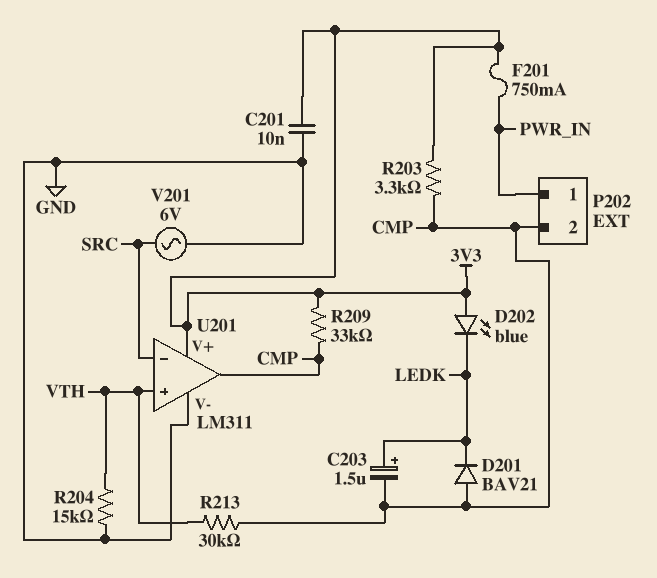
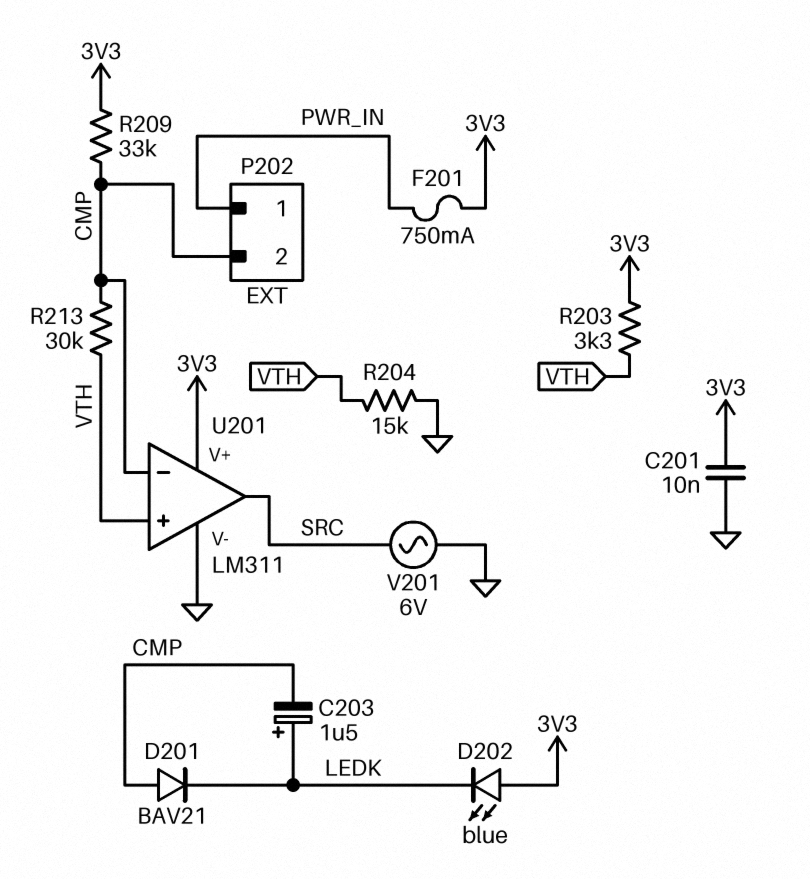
R203: 3.3k (3V3, CMP) -> 3.3k (3V3, VTH)
U201 pin in-: SRC -> CMP
U201 pin out: CMP -> SRC

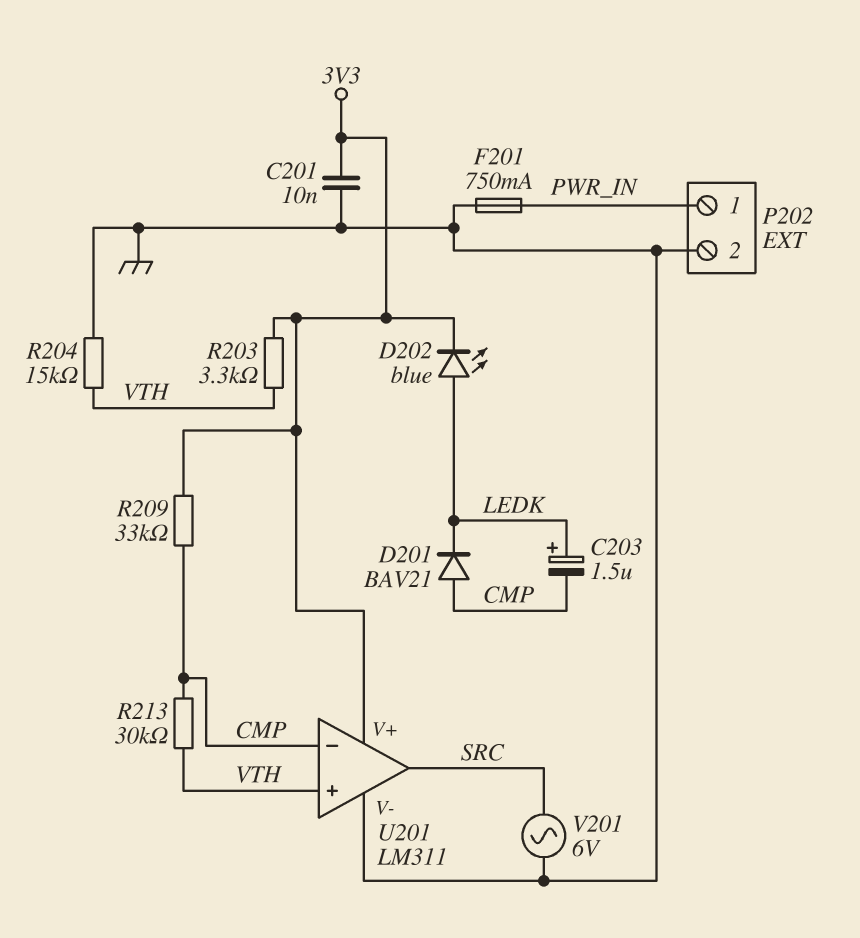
D202: LED blue (A 3V3, K LEDK) -> LED blue (A LEDK, K 3V3)
F201: 750mA (3V3, PWR_IN) -> 750mA (GND, PWR_IN)
P202 pin 2: CMP -> GND

